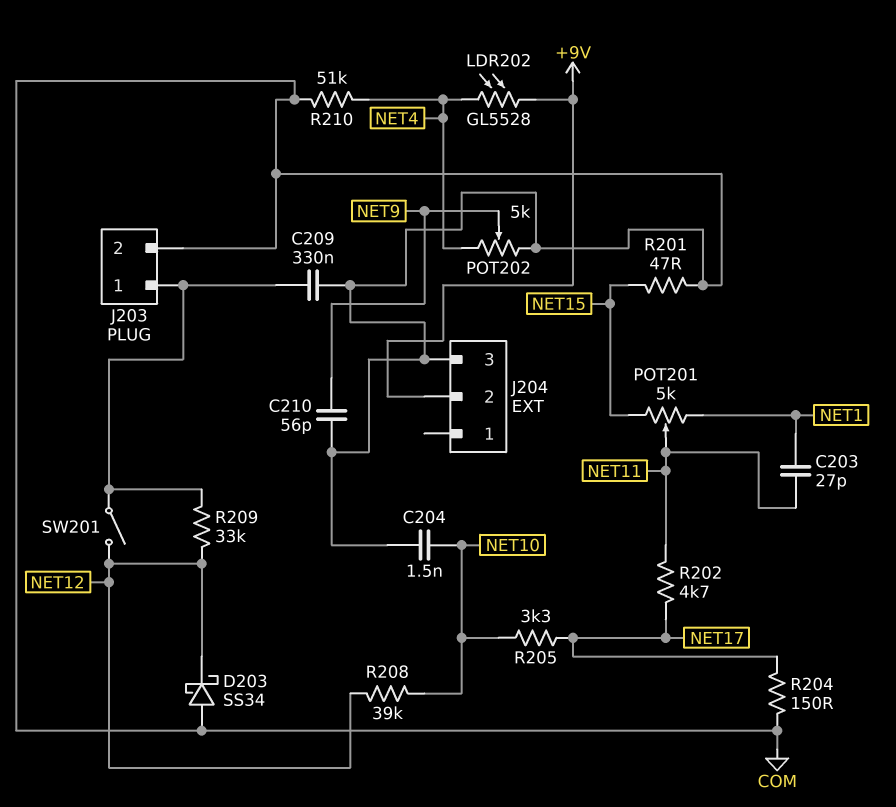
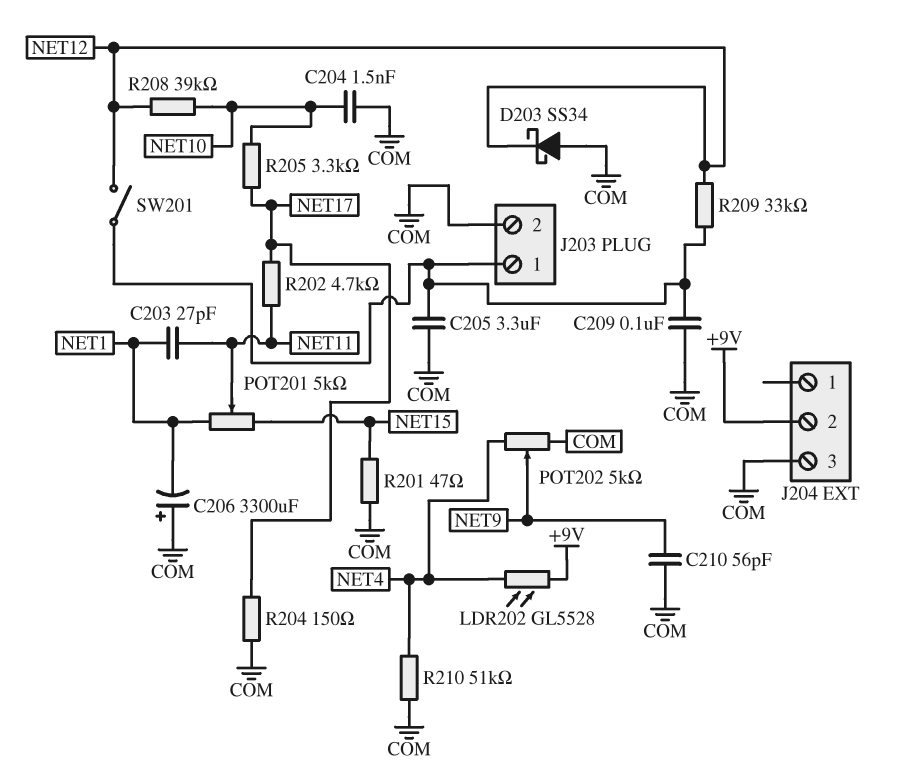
C205: none -> 3.3uF (COM, J203/1)
C206: none -> 3300uF (plus COM, minus NET1)
C209: 330nF (COM, J203/1) -> 100nF (COM, J203/1)

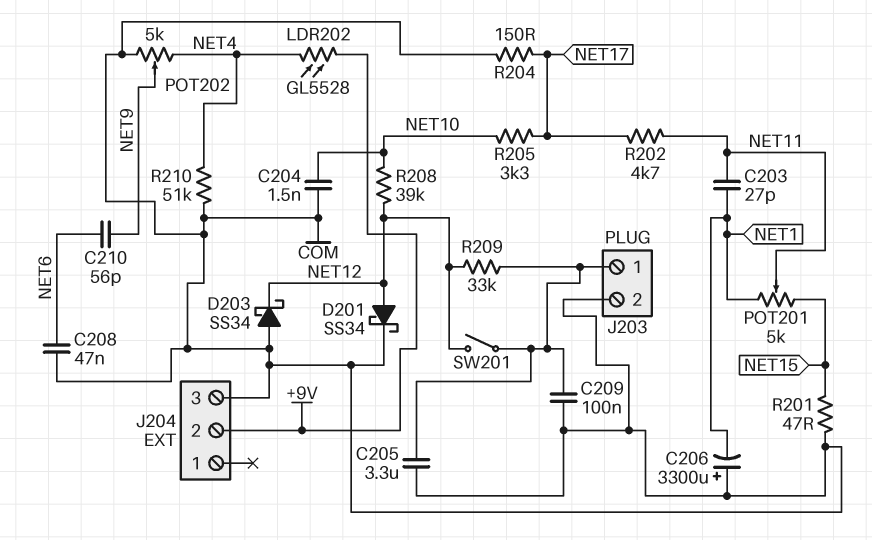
C208: none -> 47nF (COM, NET6)
C210: 56pF (COM, NET9) -> 56pF (NET6, NET9)
D201: none -> schottky SS34 (A NET12, K COM)

